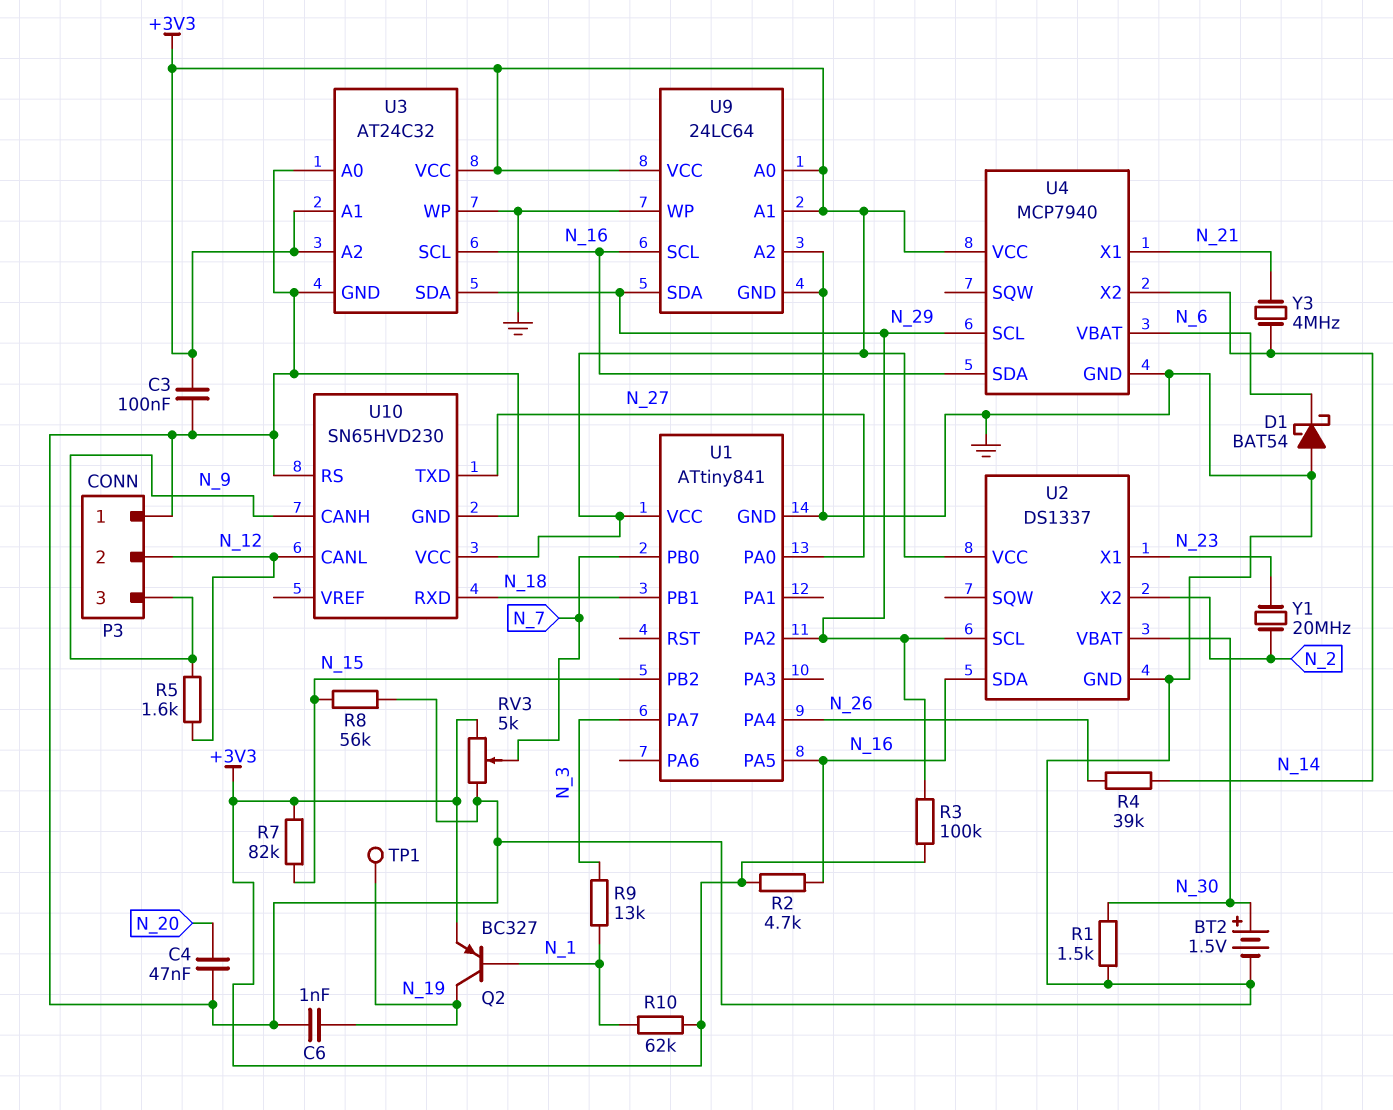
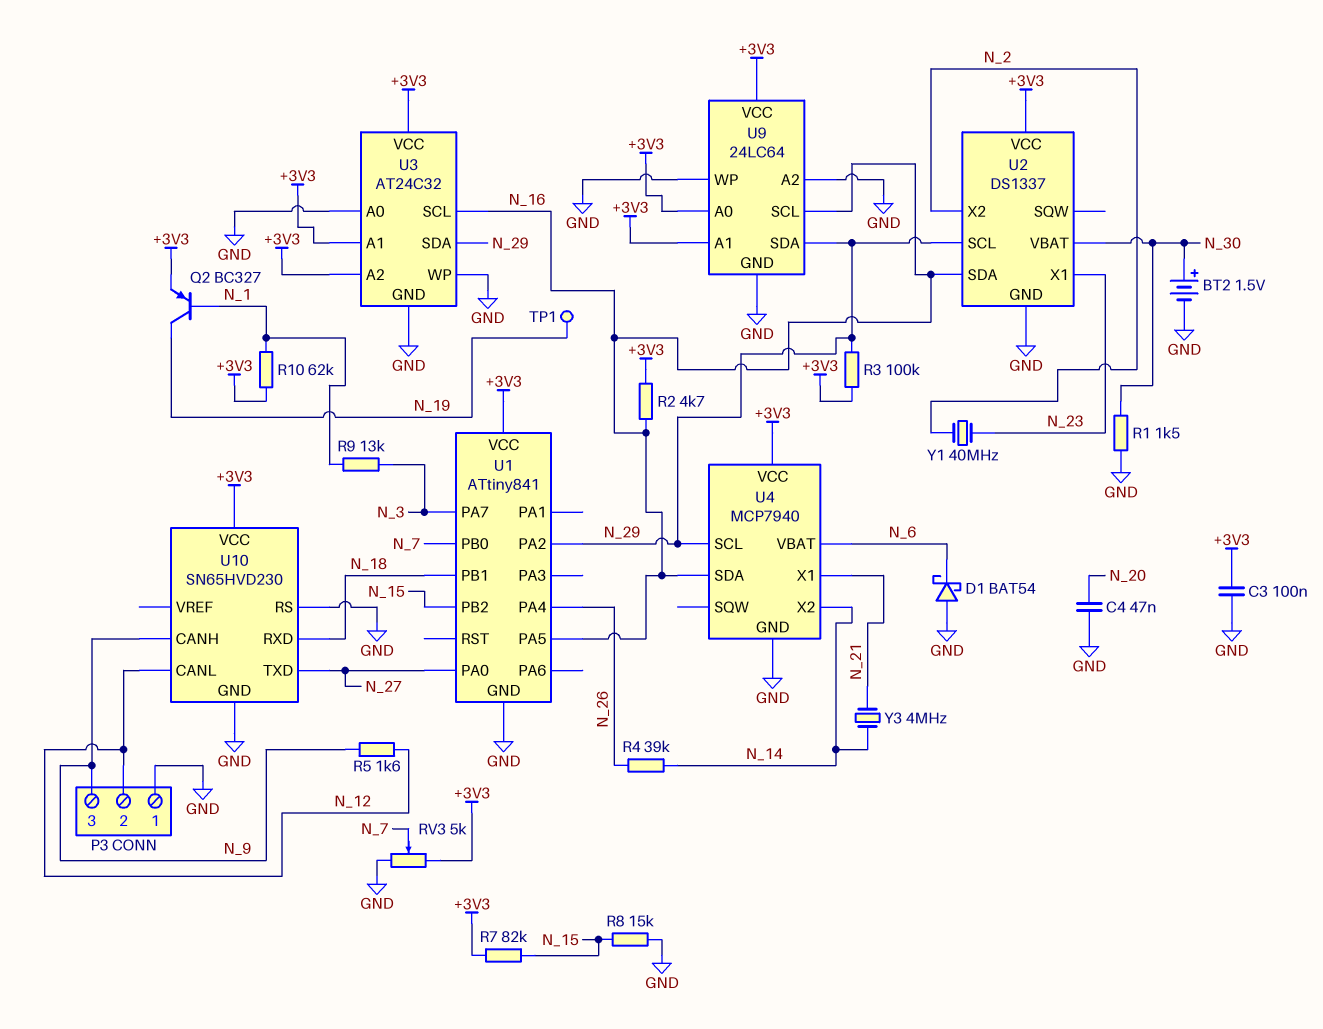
C6: 1nF (GND, N_19) -> none
R8: 56k (GND, N_15) -> 15k (GND, N_15)
Y1: 20MHz (N_2, N_23) -> 40MHz (N_2, N_23)

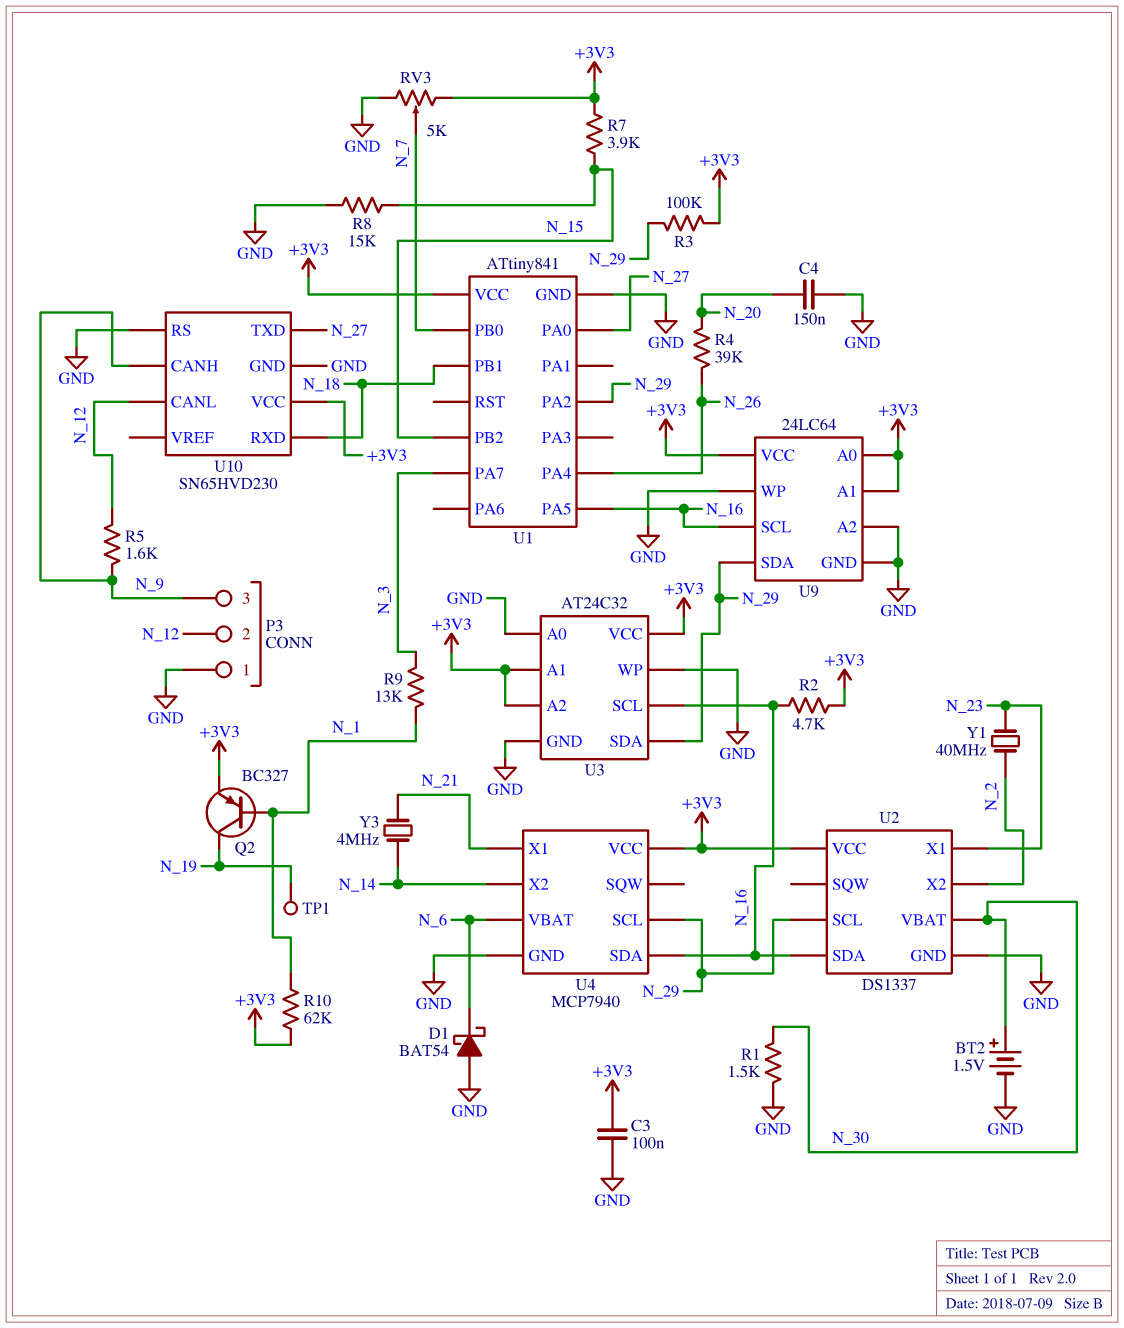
C4: 47nF (GND, N_20) -> 150nF (GND, N_20)
R4: 39k (N_14, N_26) -> 39k (N_20, N_26)
R7: 82k (+3V3, N_15) -> 3.9k (+3V3, N_15)

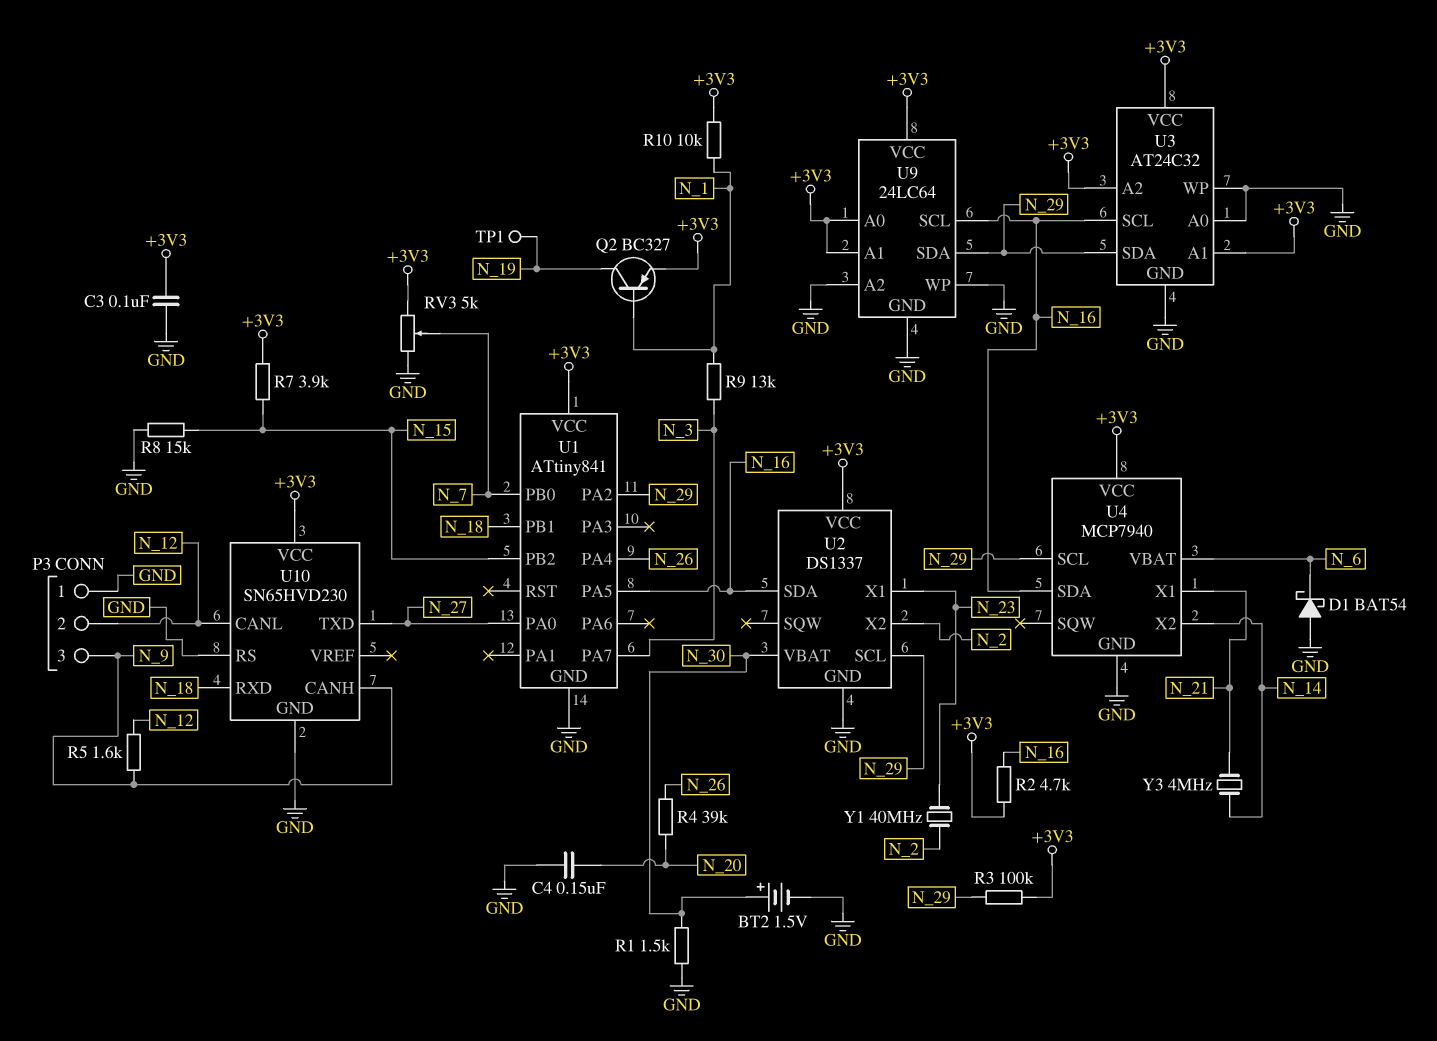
R10: 62k (+3V3, N_1) -> 10k (+3V3, N_1)

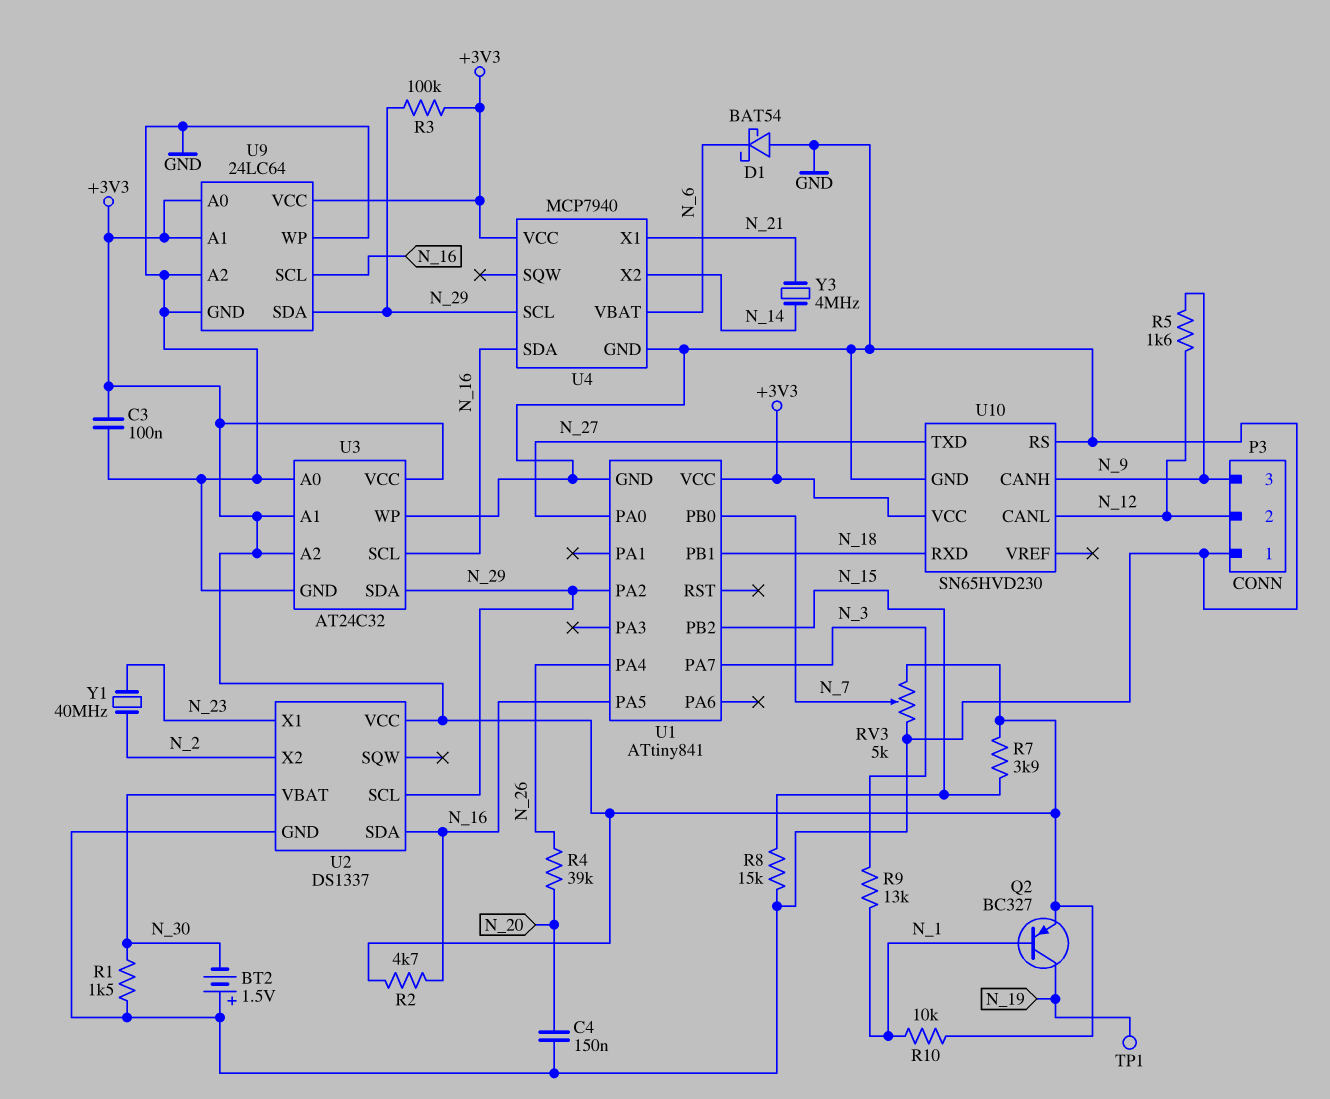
BT2: 1.5V (plus N_30, minus GND) -> 1.5V (plus GND, minus N_30)

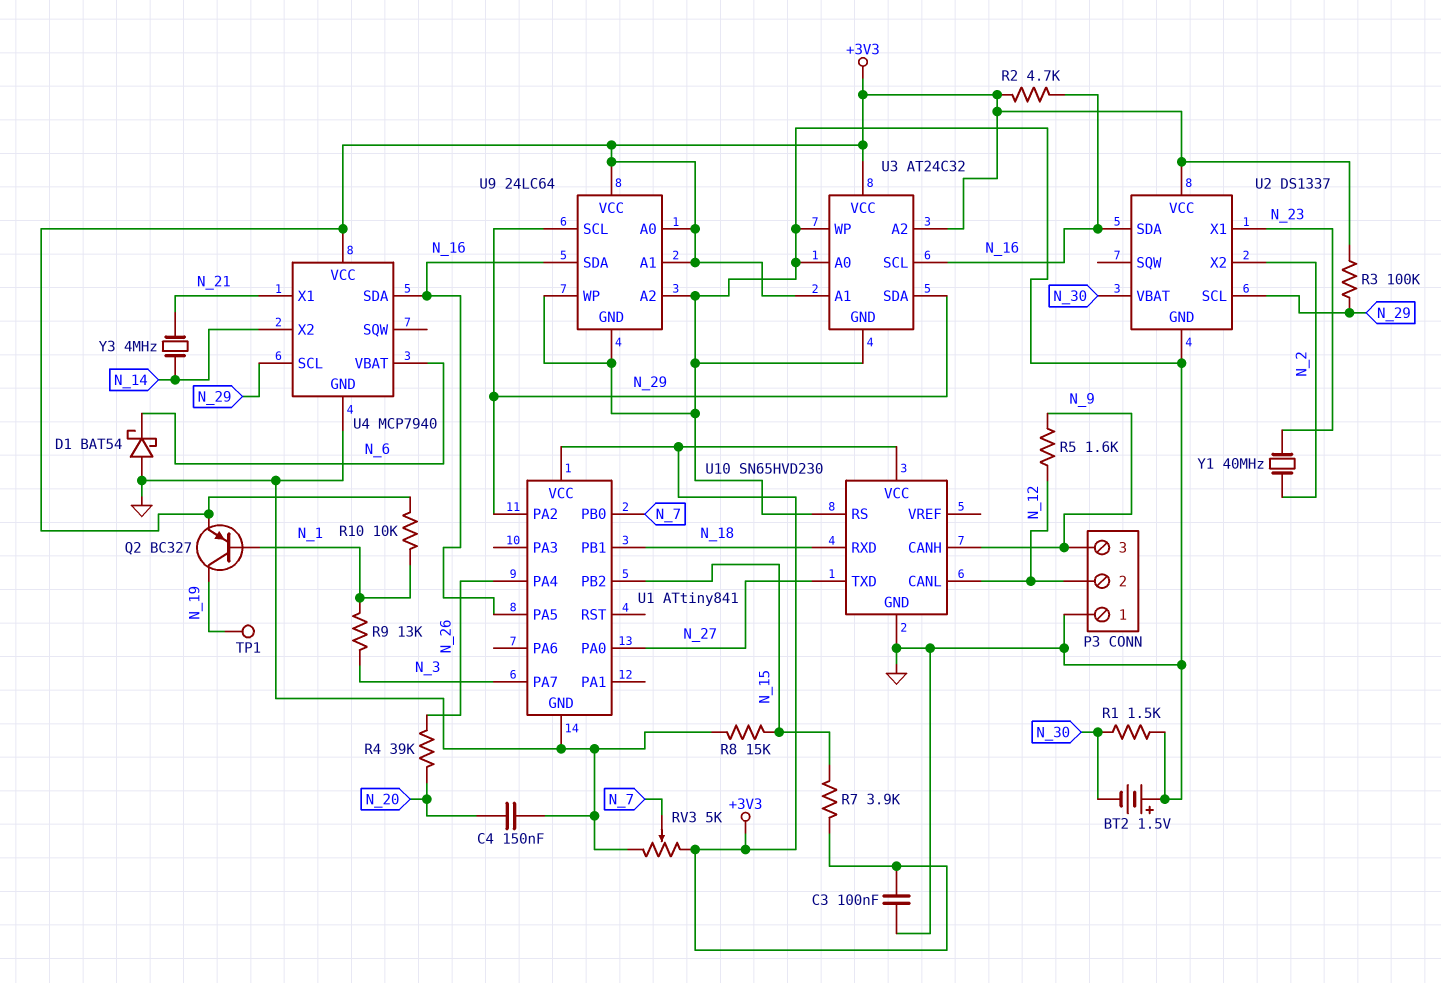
U9 pin SCL: N_16 -> N_29
U9 pin SDA: N_29 -> N_16

